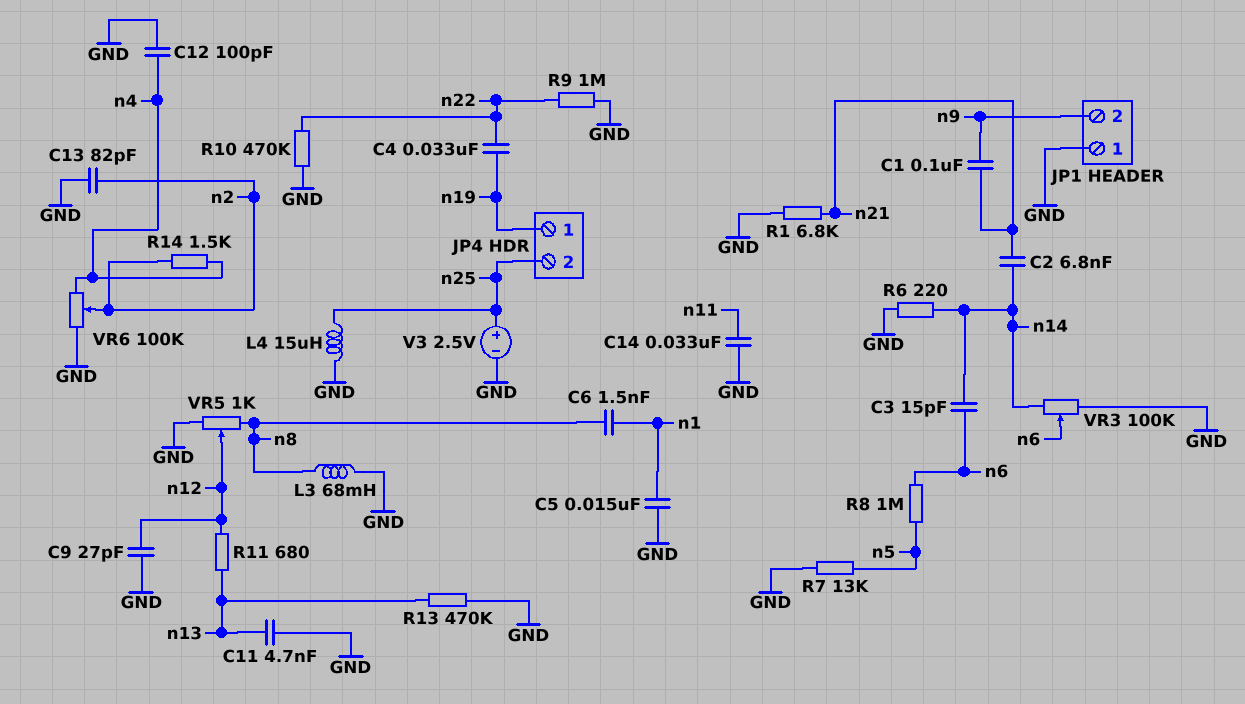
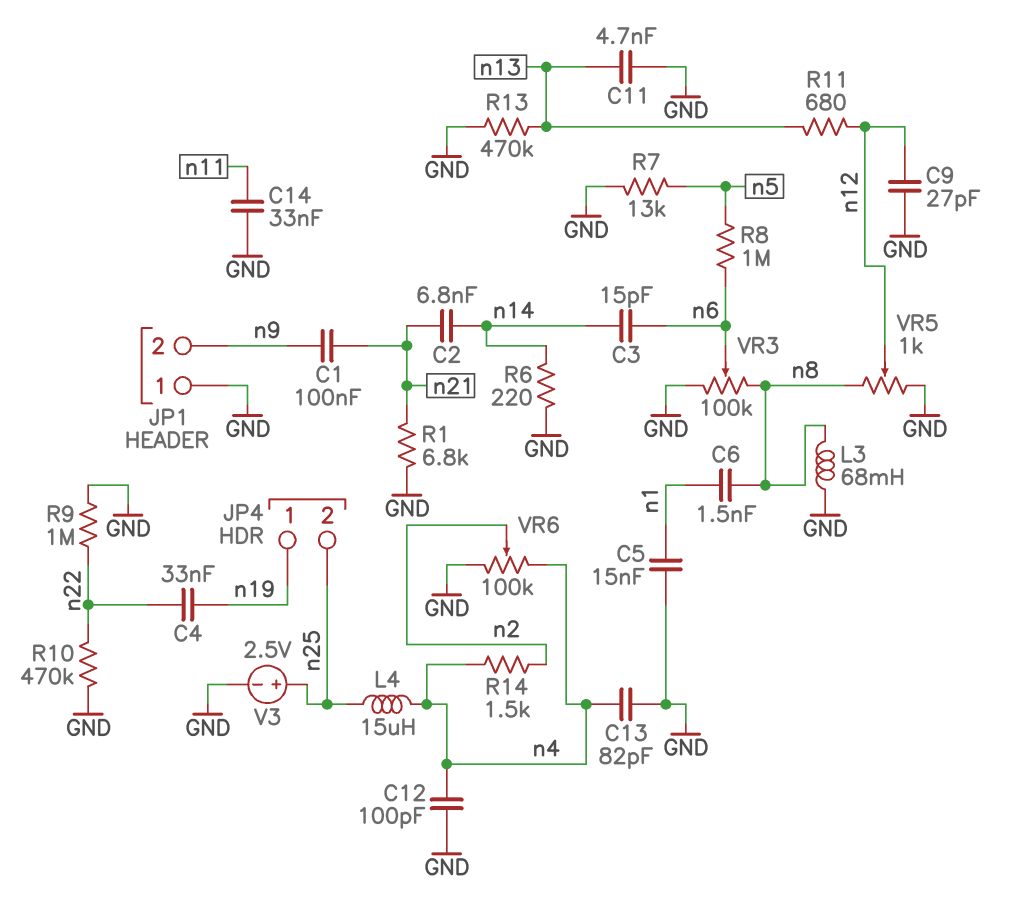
C13: 82pF (GND, n2) -> 82pF (GND, n4)
L4: 15uH (GND, n25) -> 15uH (n4, n25)
VR3: 100k (GND, n14, wiper n6) -> 100k (GND, n8, wiper n6)

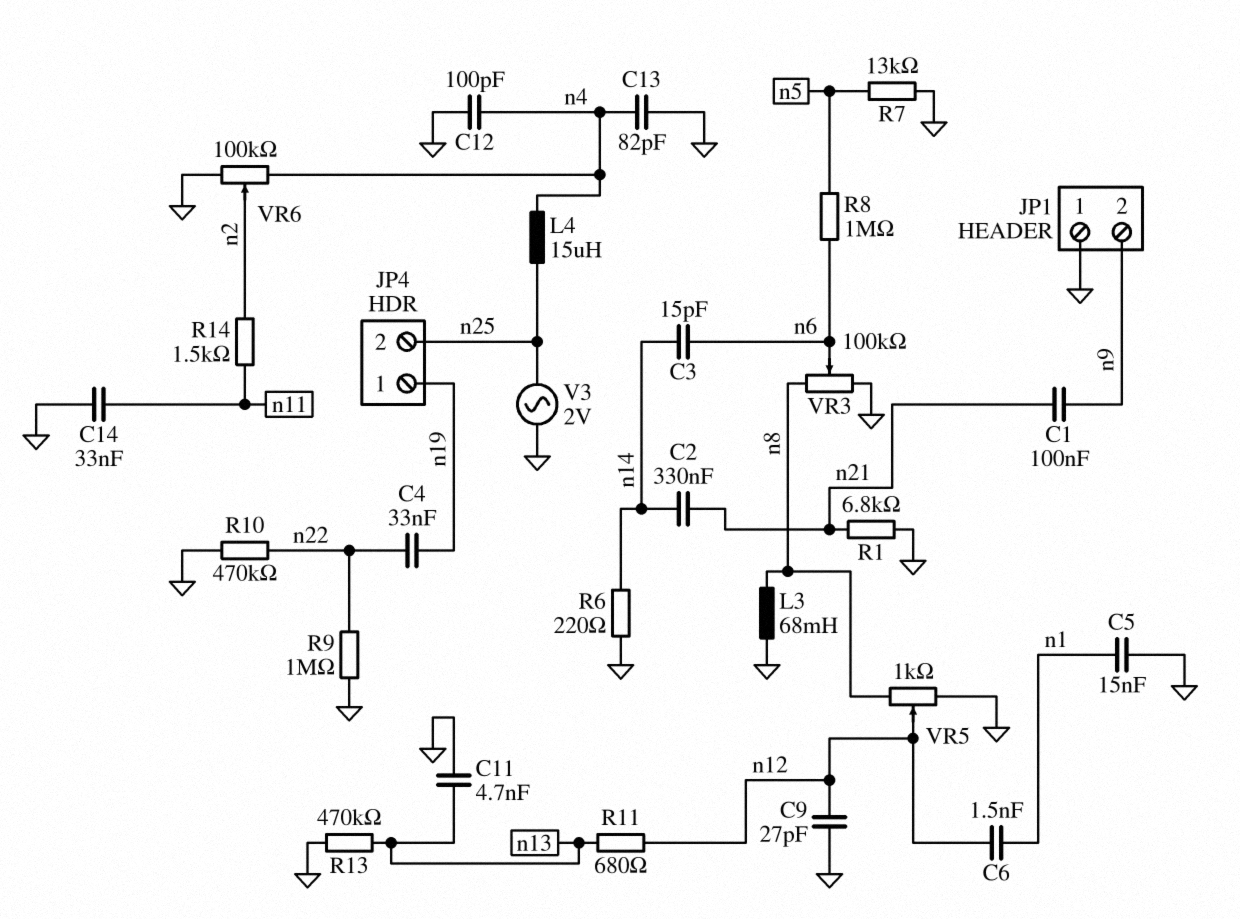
C2: 6.8nF (n14, n21) -> 330nF (n14, n21)
C6: 1.5nF (n1, n8) -> 1.5nF (n1, n12)
R14: 1.5k (n2, n4) -> 1.5k (n2, n11)
V3: 2.5V (plus n25, minus GND) -> AC 2V (GND, n25)

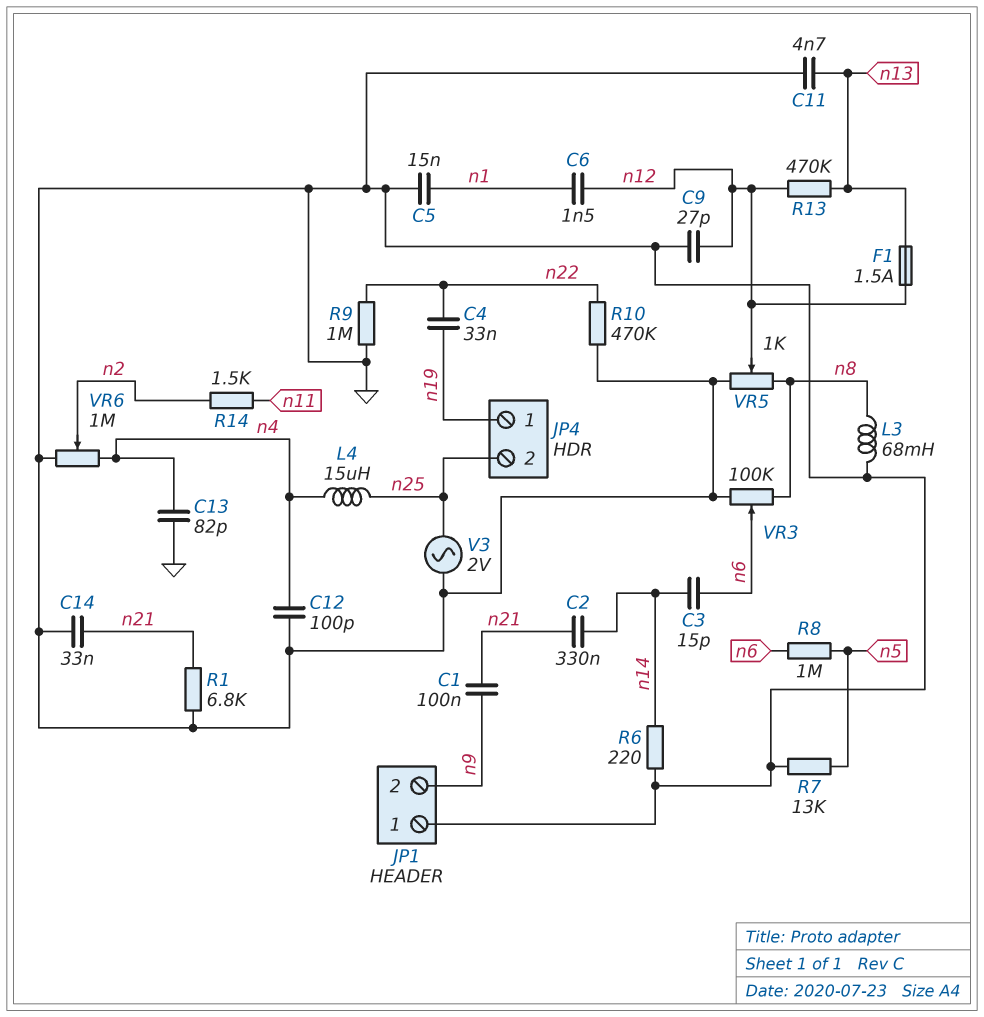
C14: 33nF (GND, n11) -> 33nF (GND, n21)
F1: none -> 1.5A (n12, n13)
R11: 680 (n12, n13) -> none
R13: 470k (GND, n13) -> 470k (n12, n13)
VR6: 100k (GND, n4, wiper n2) -> 1M (GND, n4, wiper n2)

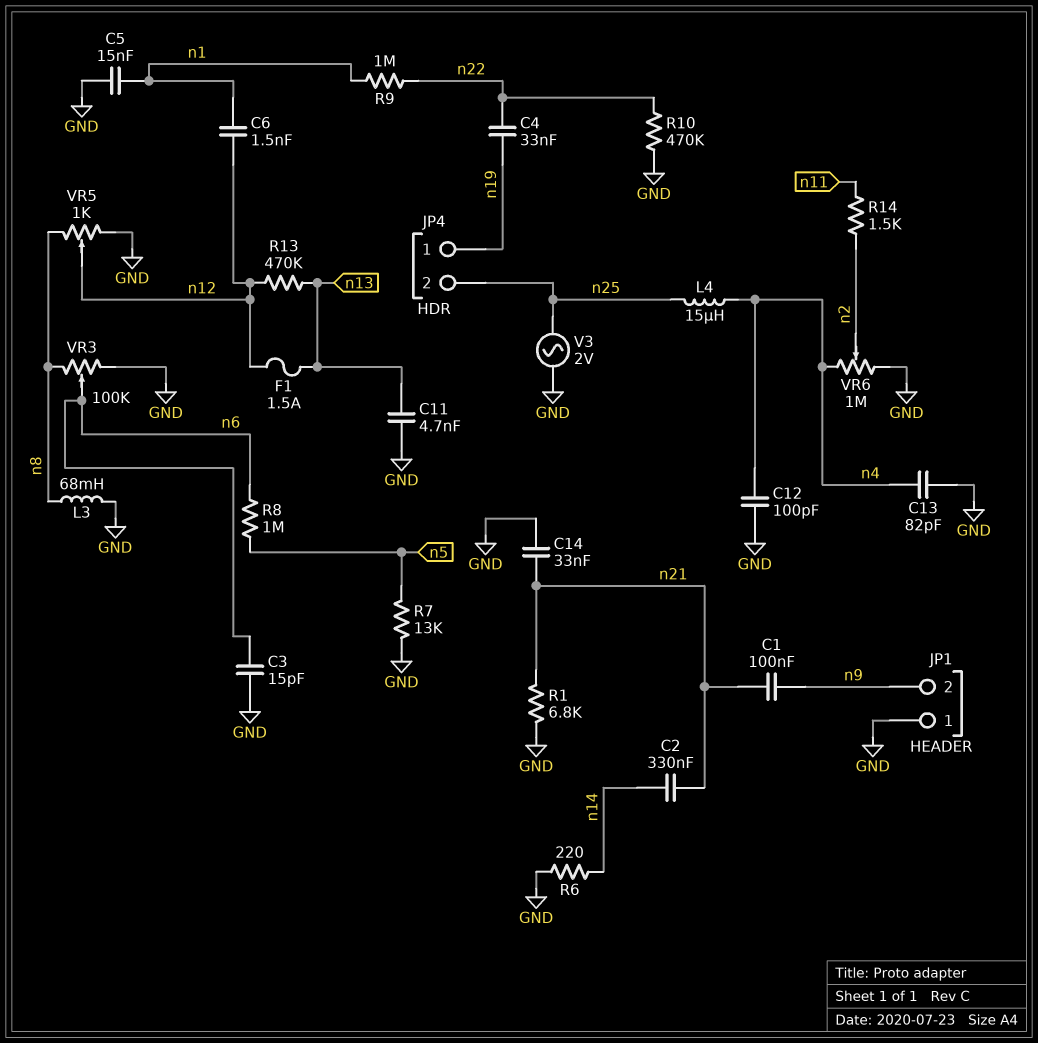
C3: 15pF (n6, n14) -> 15pF (GND, n6)
C9: 27pF (GND, n12) -> none
R9: 1M (GND, n22) -> 1M (n1, n22)

